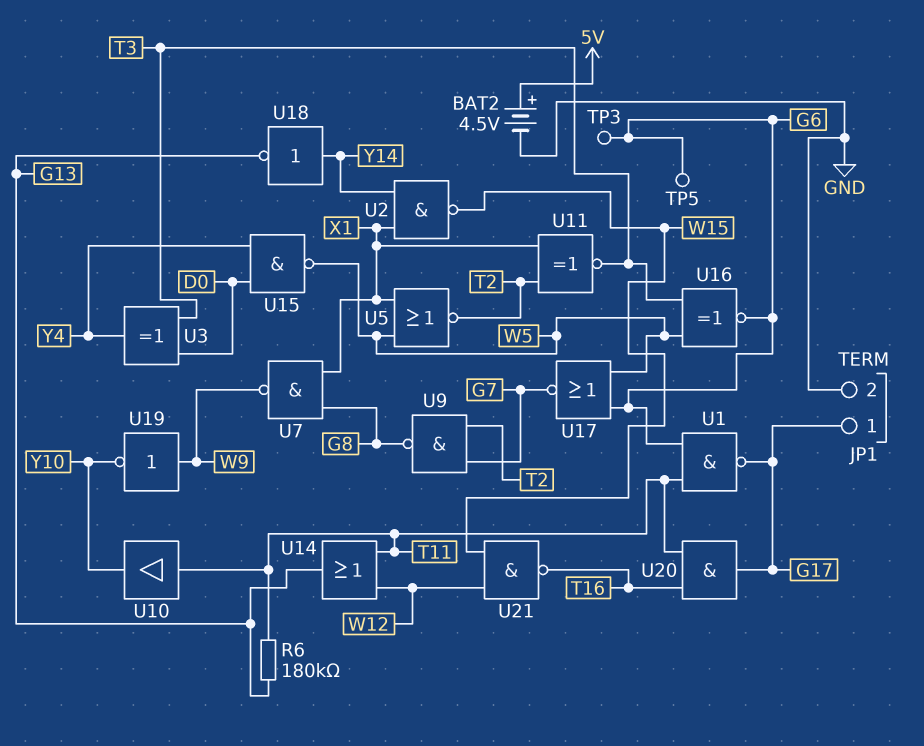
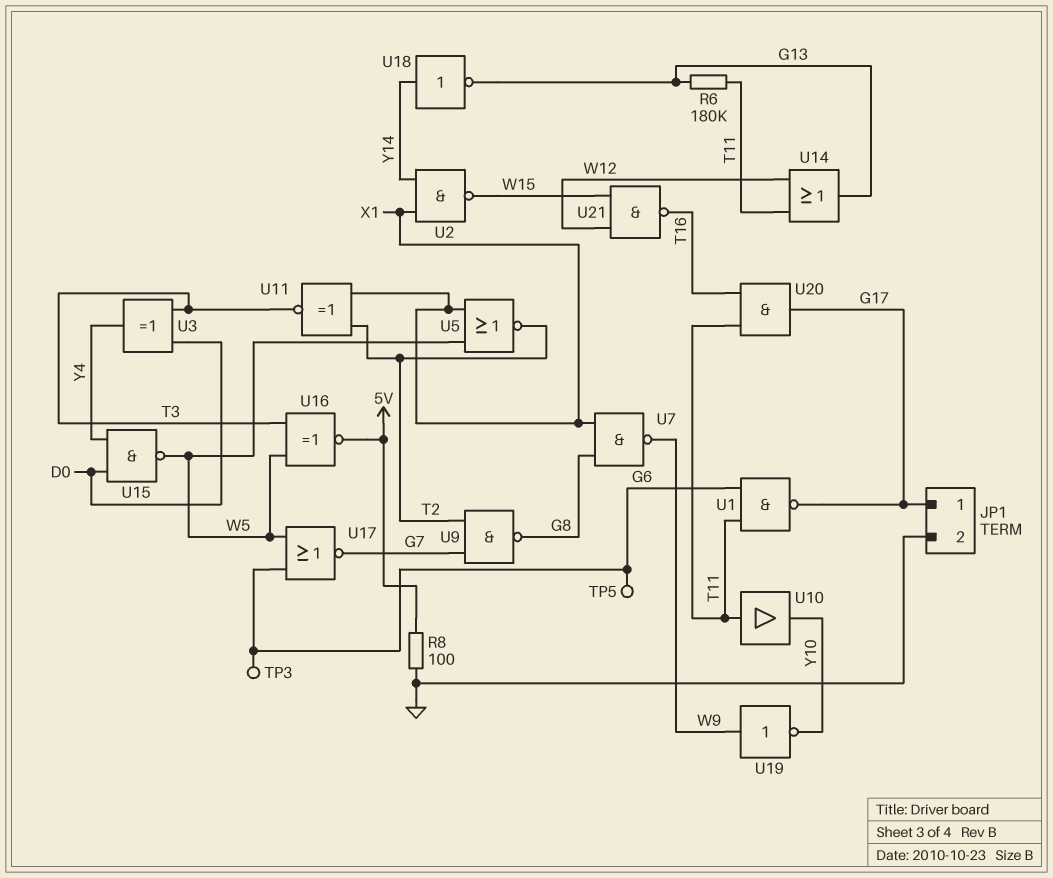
BAT2: 4.5V (plus 5V, minus GND) -> none
R8: none -> 100 (5V, GND)
U16: XNOR (in T3, in W5, out G6) -> XNOR (in T3, in W5, out 5V)

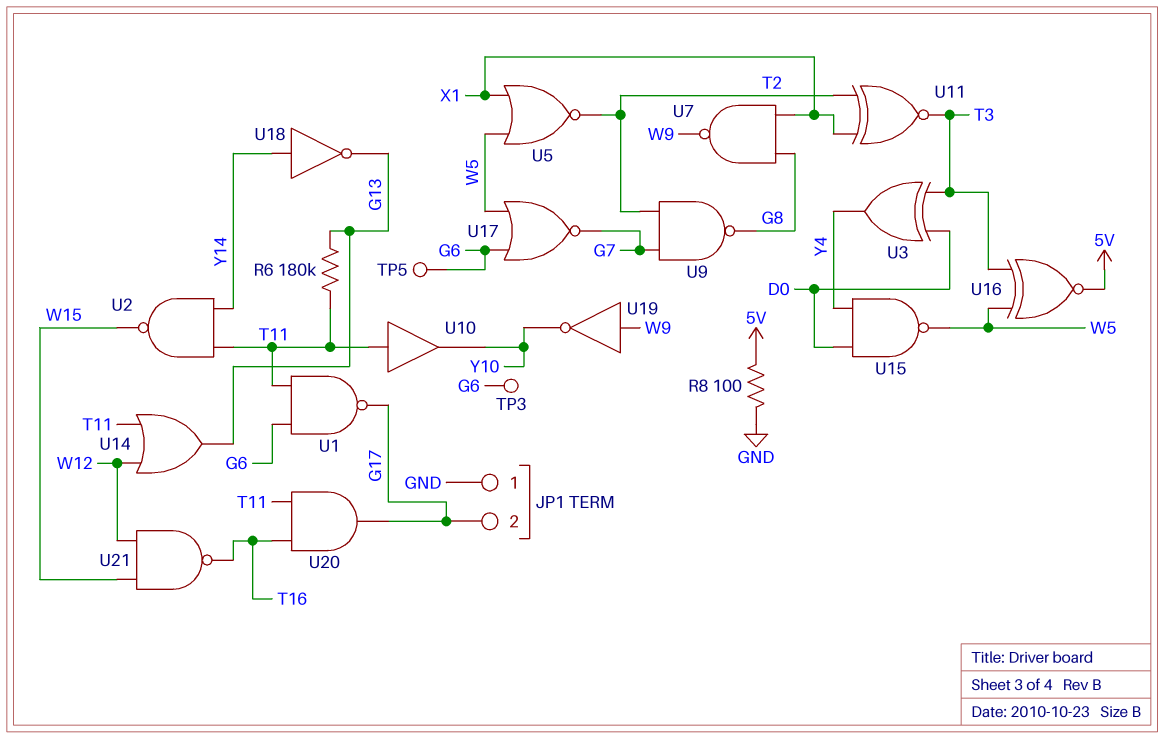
JP1 pin 1: G17 -> GND
JP1 pin 2: GND -> G17
U2: NAND (in X1, in Y14, out W15) -> NAND (in T11, in Y14, out W15)

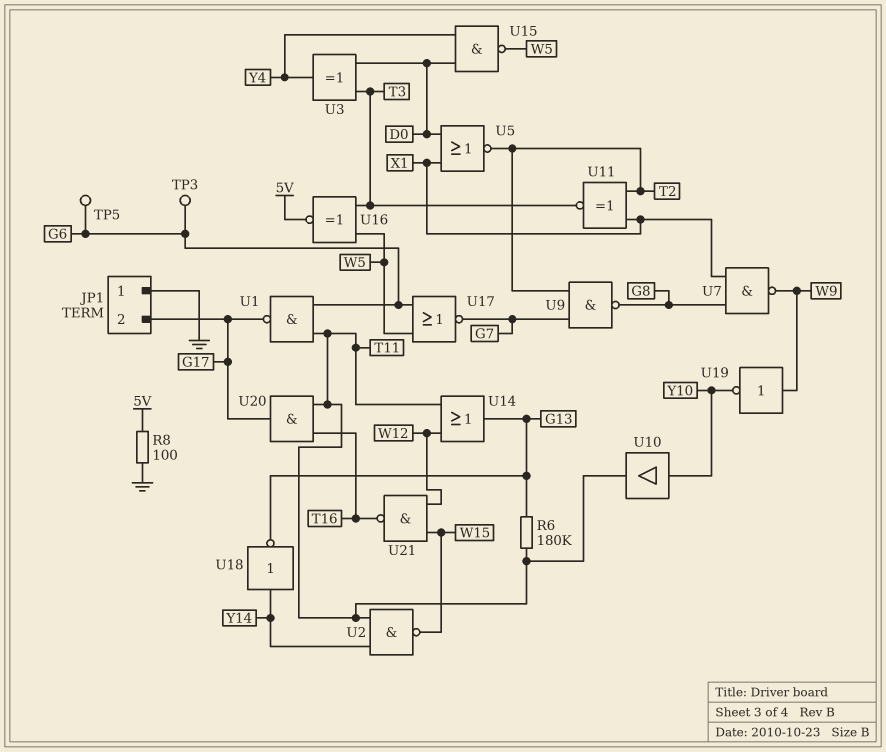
U5: NOR (in W5, in X1, out T2) -> NOR (in D0, in X1, out T2)
U10: buffer (in T11, out Y10) -> buffer (in Y10, out T11)

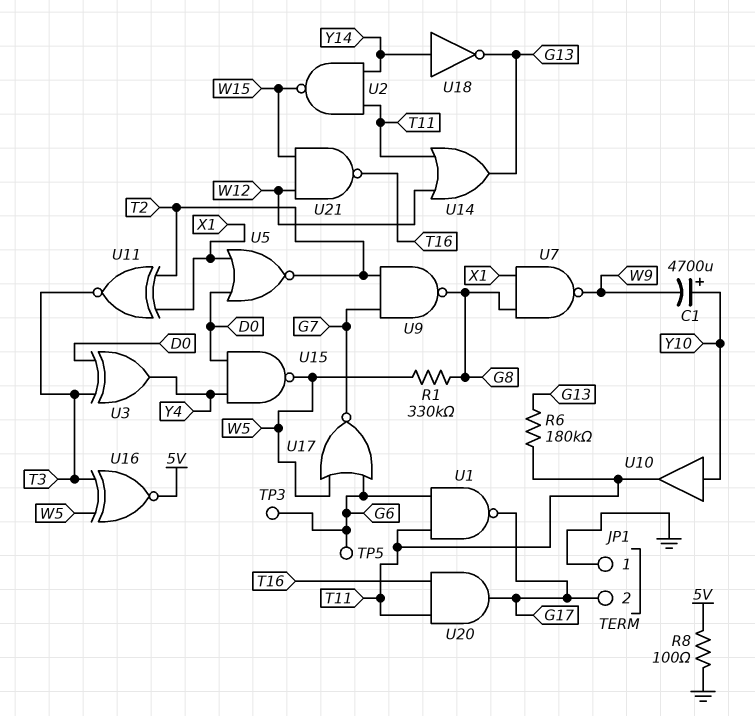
C1: none -> 4700uF (plus Y10, minus W9)
R1: none -> 330k (G8, W5)
U19: NOT (in W9, out Y10) -> none

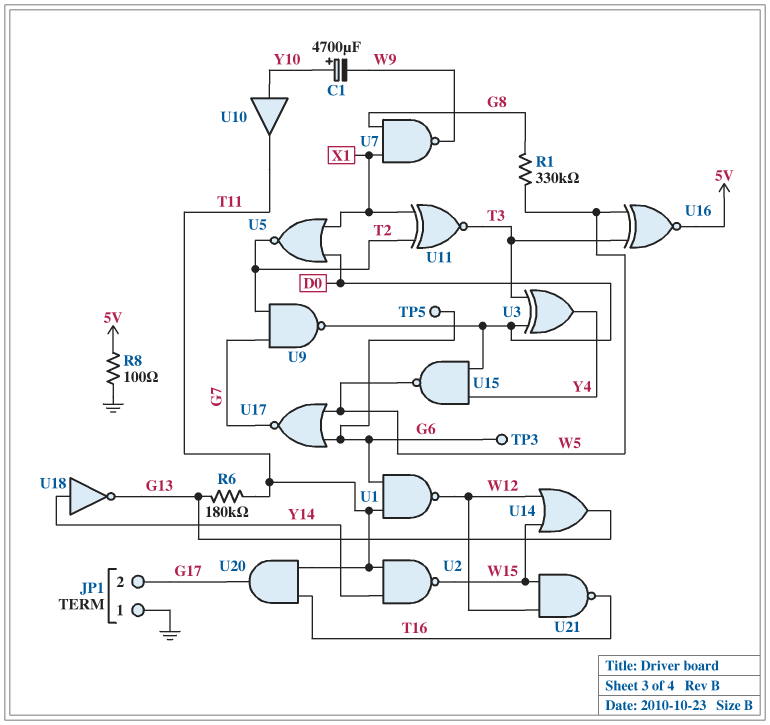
U1: NAND (in G6, in T11, out G17) -> NAND (in G6, in T11, out W12)
U9: NAND (in G7, in T2, out G8) -> NAND (in G7, in T2, out D0)
U14: OR (in T11, in W12, out G13) -> OR (in W12, in W15, out G13)

